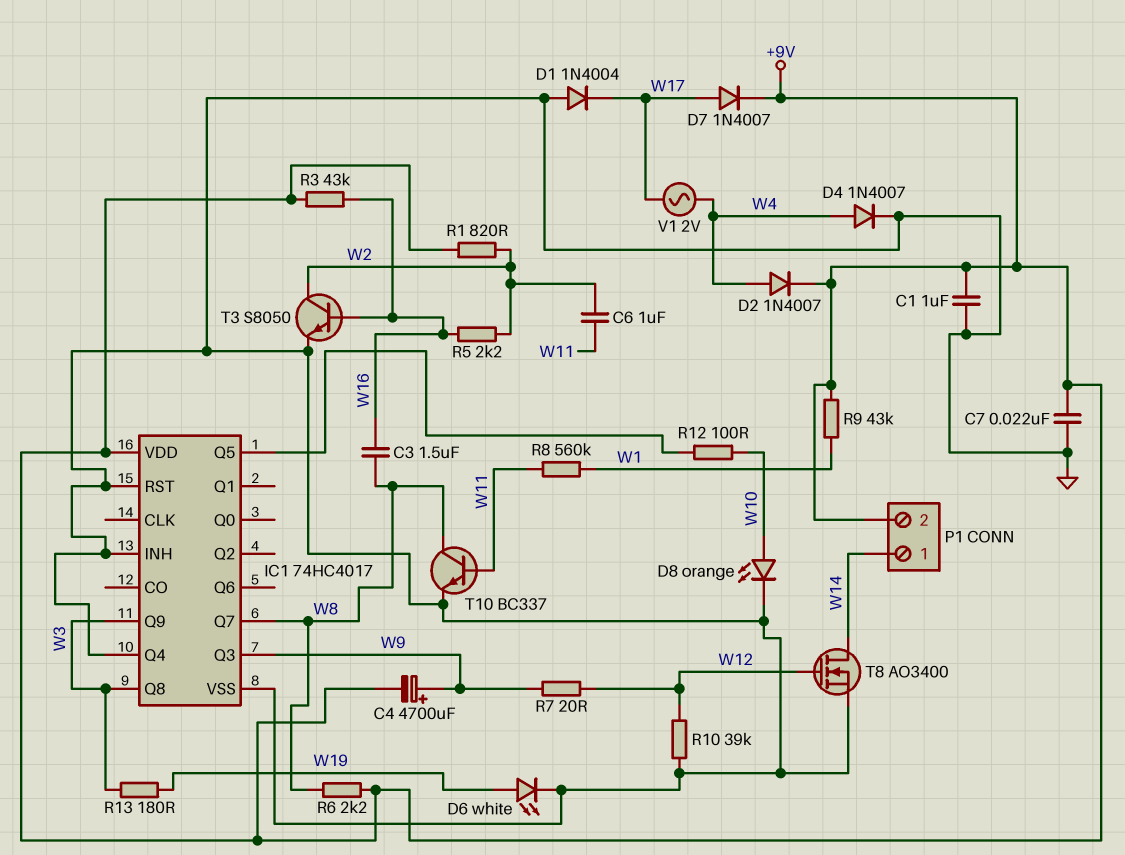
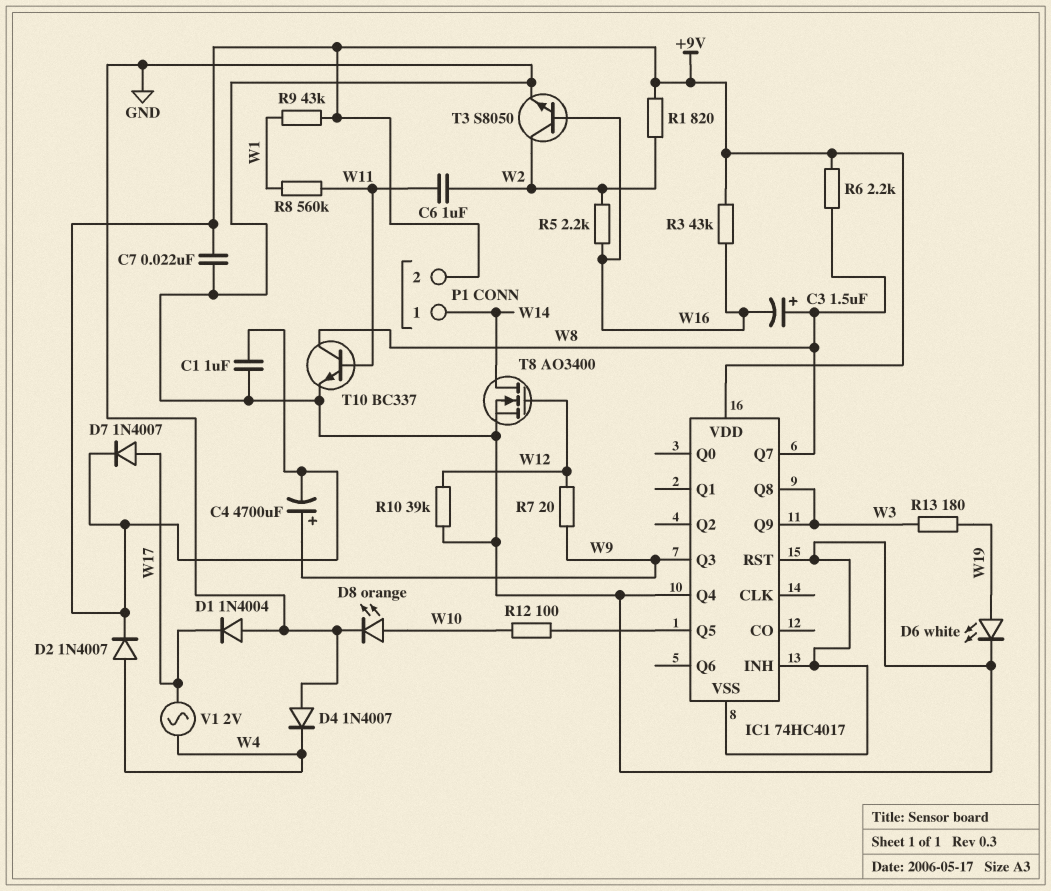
C3: 1.5uF (W8, W16) -> 1.5uF (plus W8, minus W16)
D4: diode 1N4007 (A W4, K GND) -> diode 1N4007 (A GND, K W4)

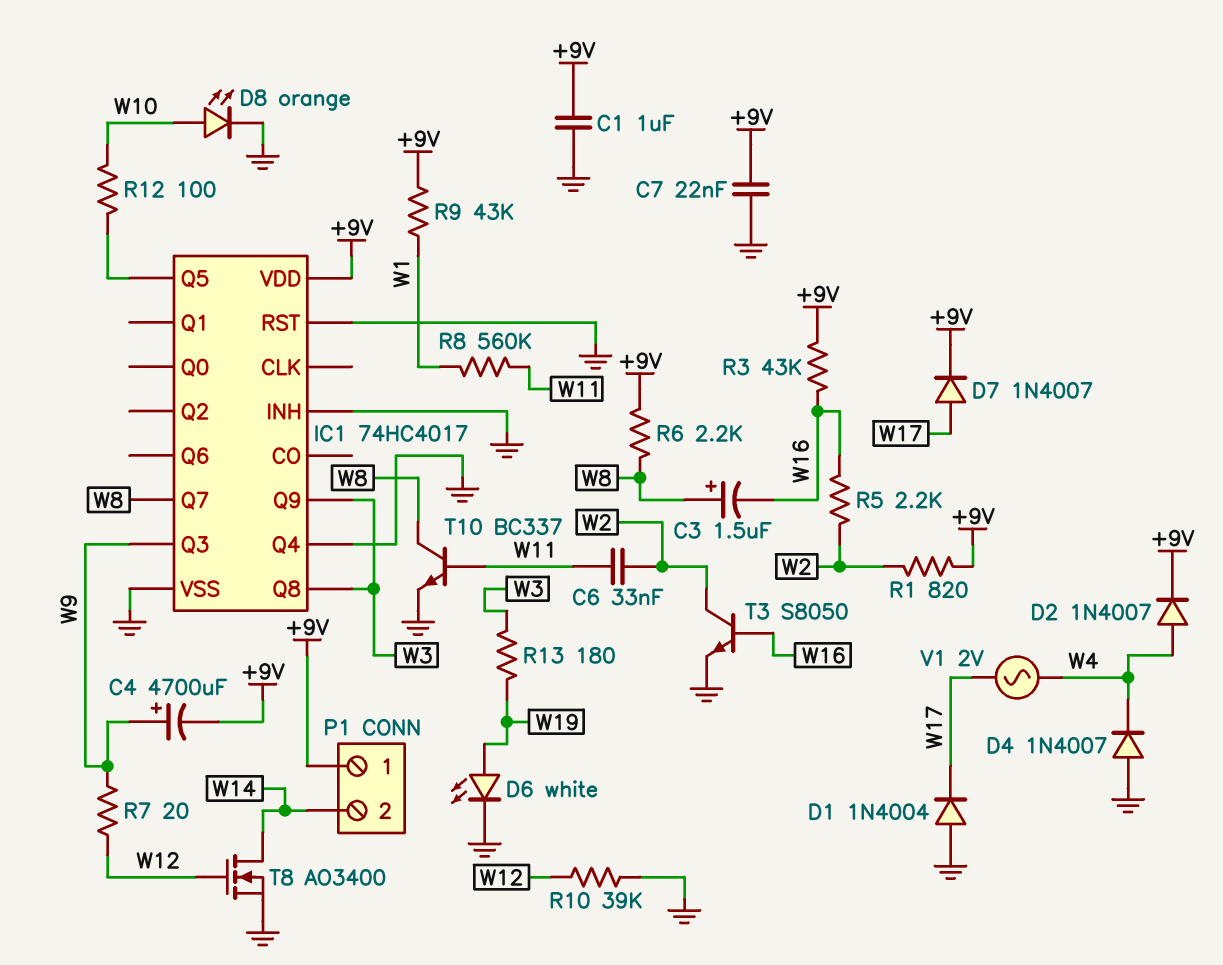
C6: 1uF (W2, W11) -> 33nF (W2, W11)
P1 pin 1: W14 -> +9V
P1 pin 2: +9V -> W14

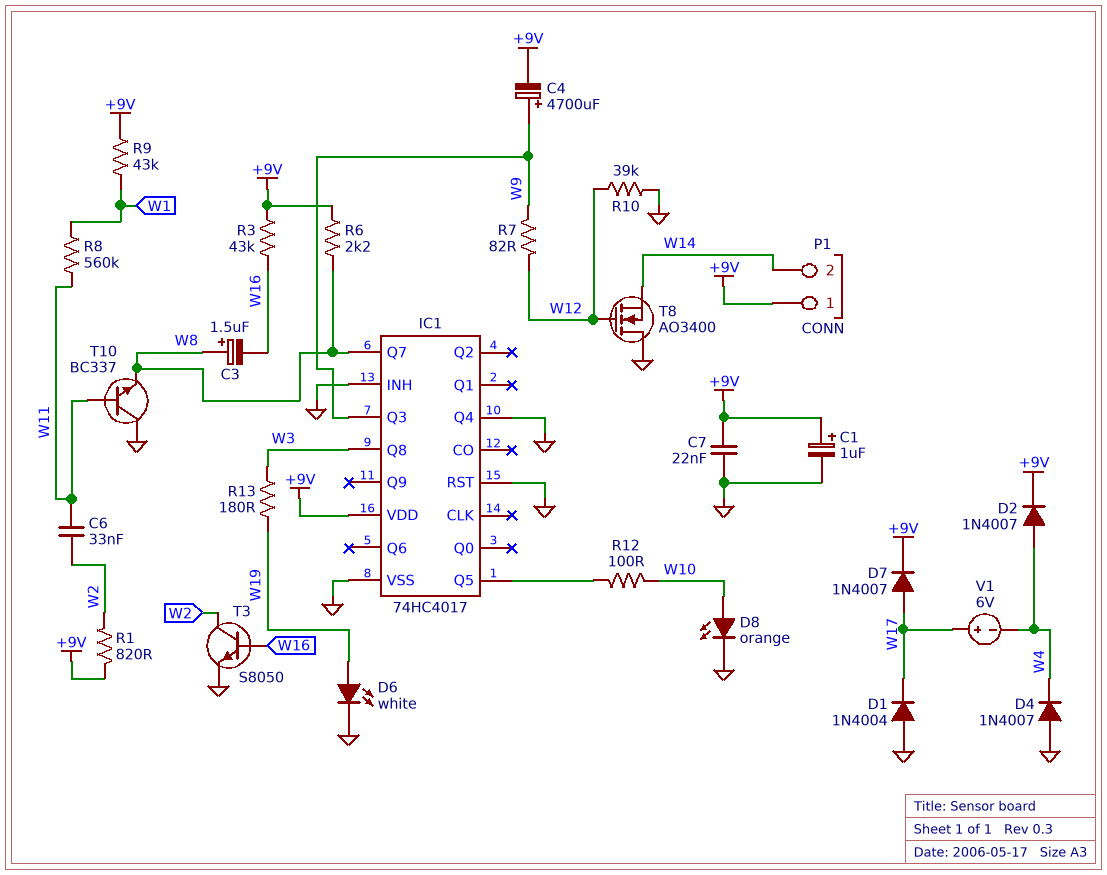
C1: 1uF (+9V, GND) -> 1uF (plus +9V, minus GND)
IC1 pin Q9: W3 -> none
R5: 2.2k (W2, W16) -> none
R7: 20 (W9, W12) -> 82 (W9, W12)
T8: NMOS AO3400 (G W12, D W14, S GND) -> NMOS AO3400 (G W12, D GND, S W14)
T10: NPN BC337 (B W11, C W8, E GND) -> NPN BC337 (B W11, C GND, E W8)
V1: AC 2V (W4, W17) -> 6V (plus W17, minus W4)

